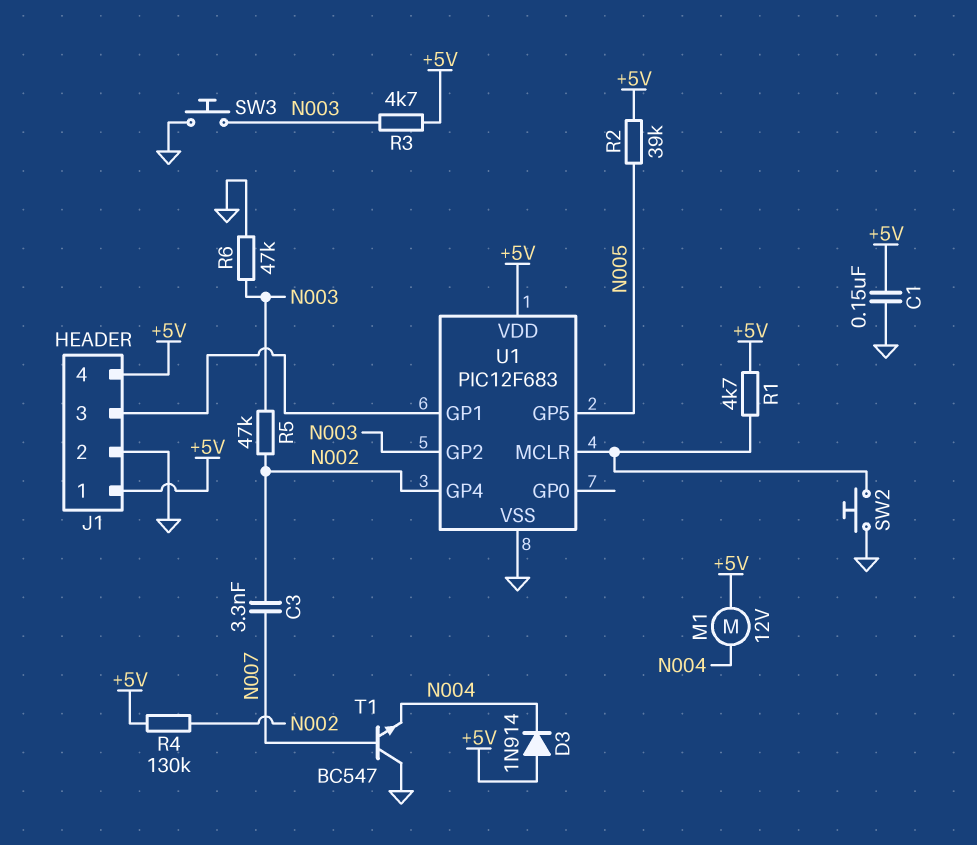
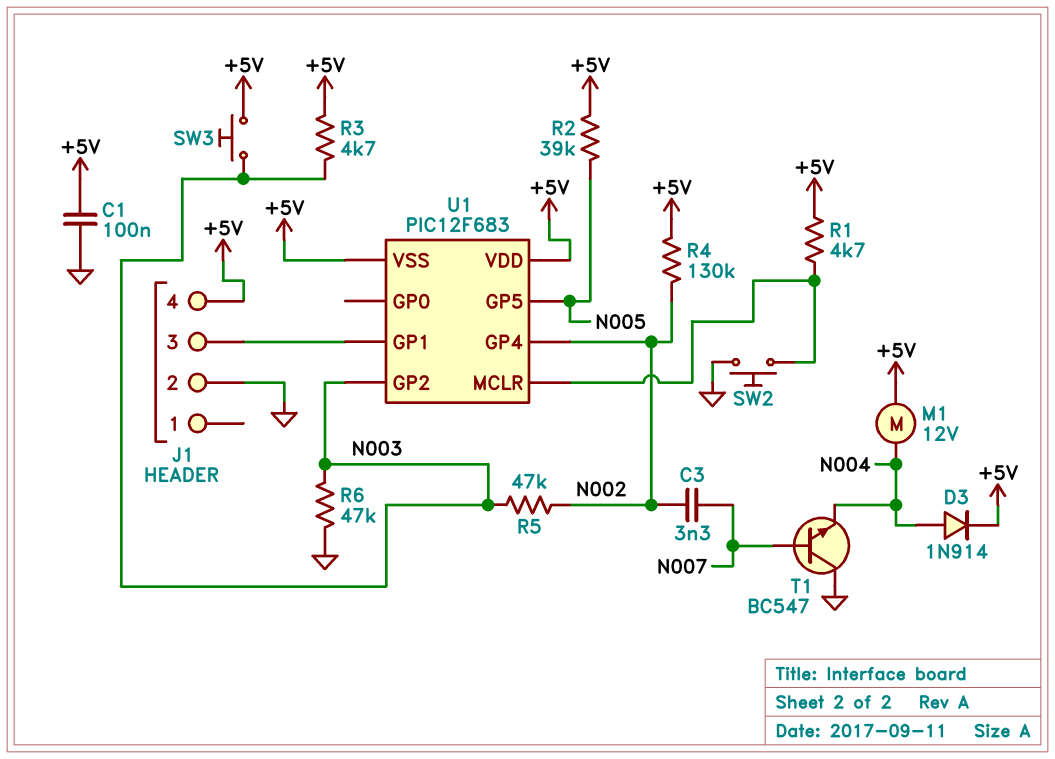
C1: 150nF (+5V, GND) -> 100nF (+5V, GND)
D3: diode 1N914 (A +5V, K N004) -> diode 1N914 (A N004, K +5V)
J1 pin 1: +5V -> none
SW3: button (GND, N003) -> button (+5V, N003)
U1 pin VSS: GND -> +5V

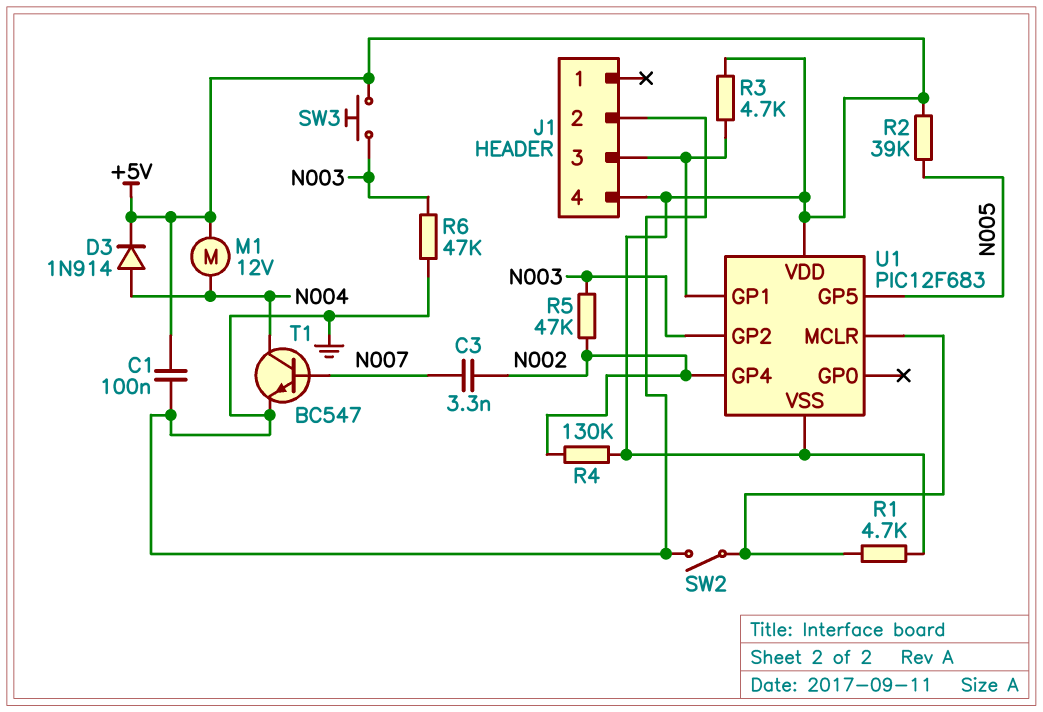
R3: 4.7k (+5V, N003) -> 4.7k (+5V, J1/3)
SW2: button (GND, U1/MCLR) -> switch (GND, U1/MCLR)
T1: NPN BC547 (B N007, C GND, E N004) -> NPN BC547 (B N007, C N004, E GND)

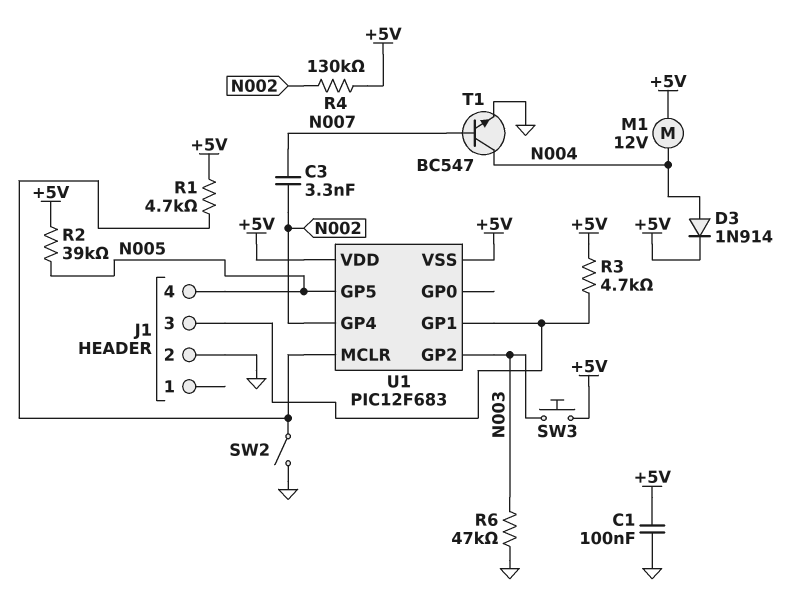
J1 pin 4: +5V -> N005
R5: 47k (N002, N003) -> none

